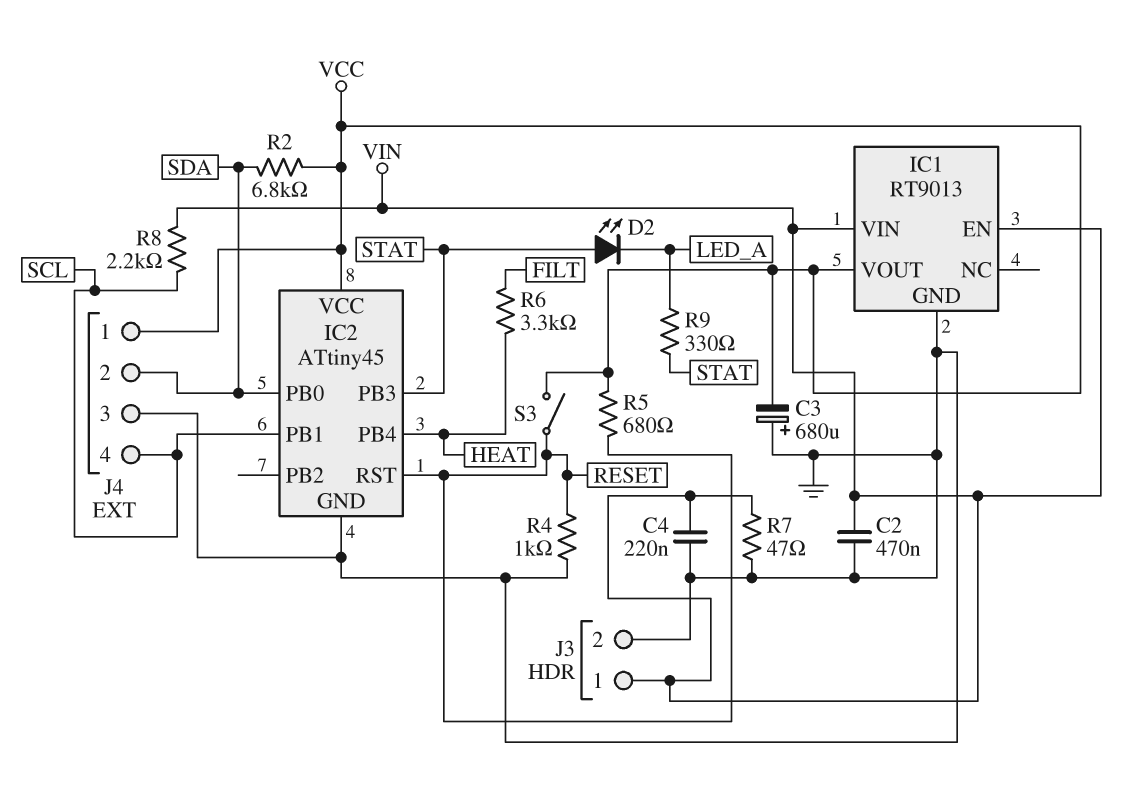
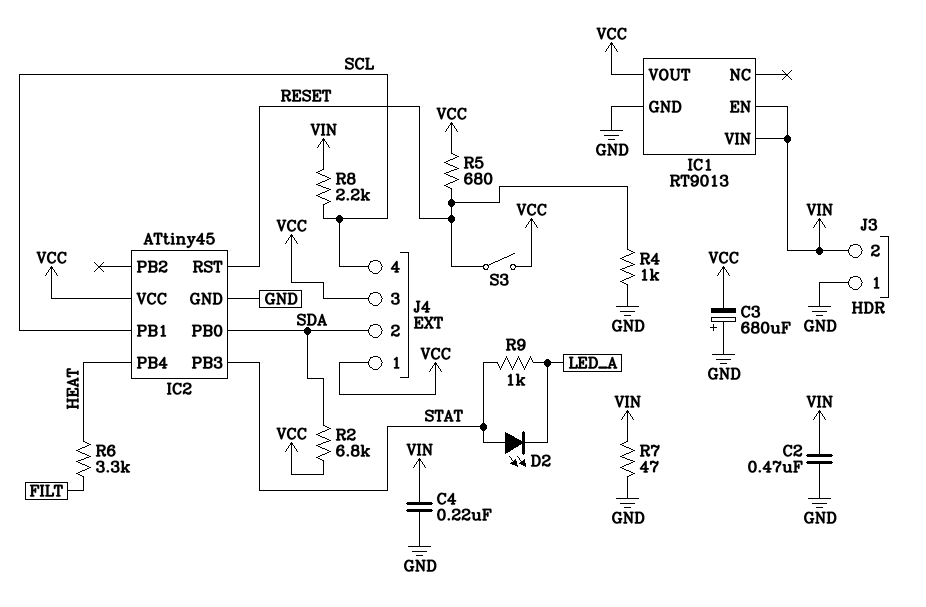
J3 pin 1: VIN -> GND
J3 pin 2: GND -> VIN
J4 pin 3: GND -> VCC
R9: 330 (LED_A, STAT) -> 1k (LED_A, STAT)

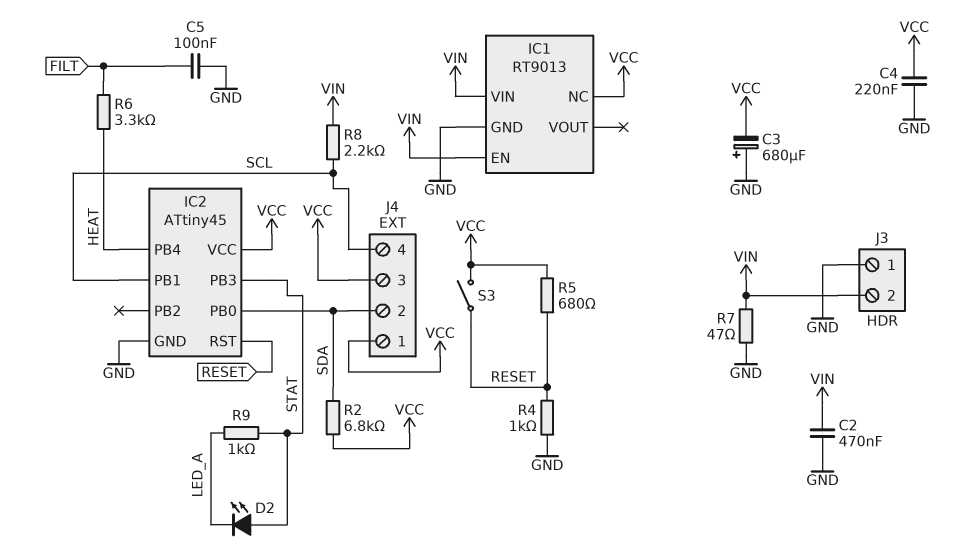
C4: 220nF (GND, VIN) -> 220nF (GND, VCC)
C5: none -> 100nF (FILT, GND)
IC1 pin NC: none -> VCC
IC1 pin VOUT: VCC -> none

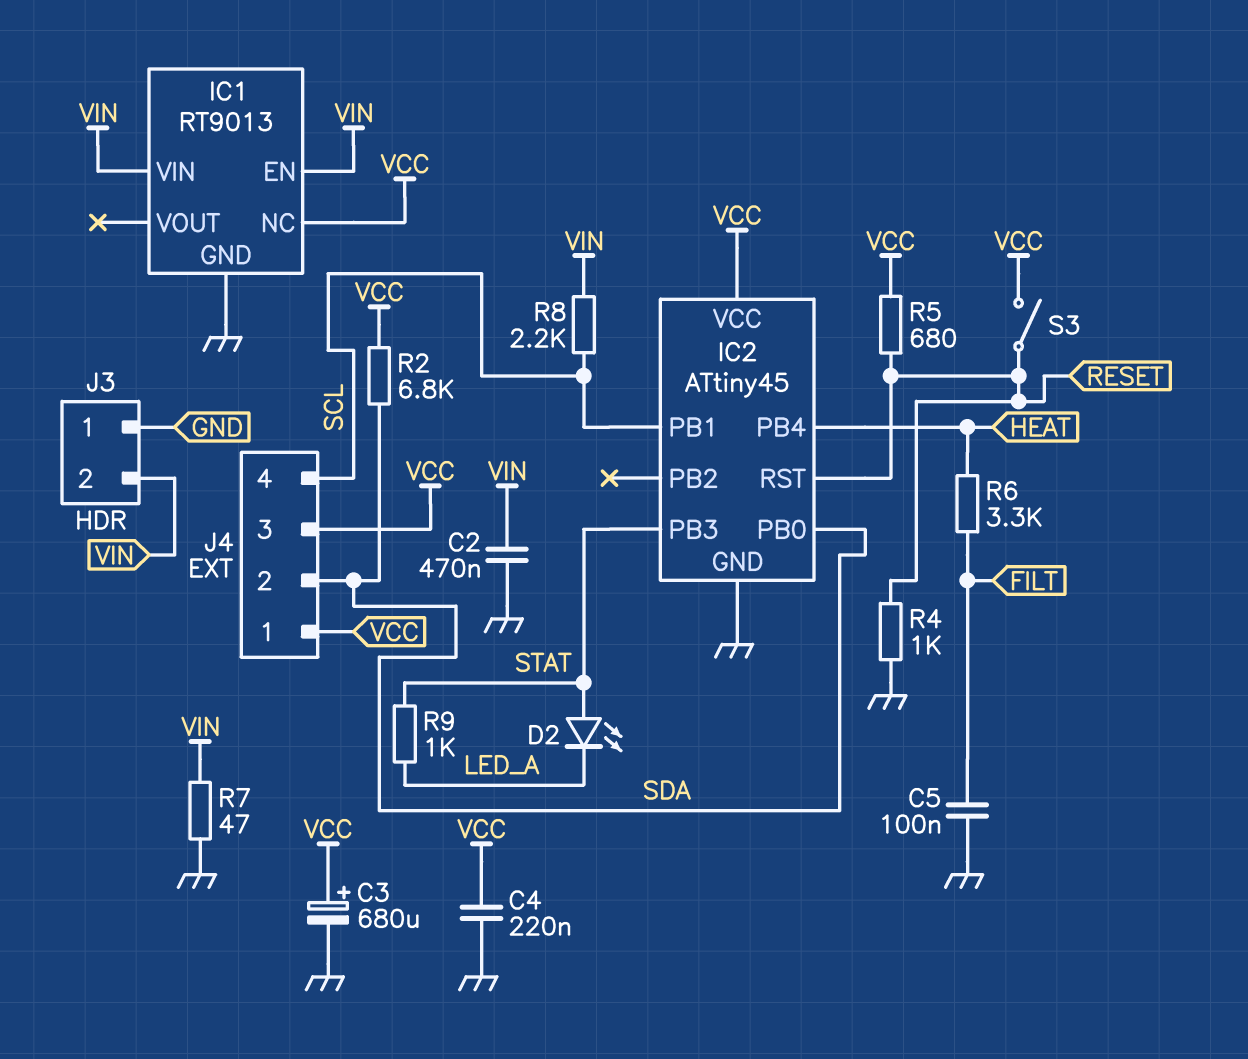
C3: 680uF (plus GND, minus VCC) -> 680uF (plus VCC, minus GND)

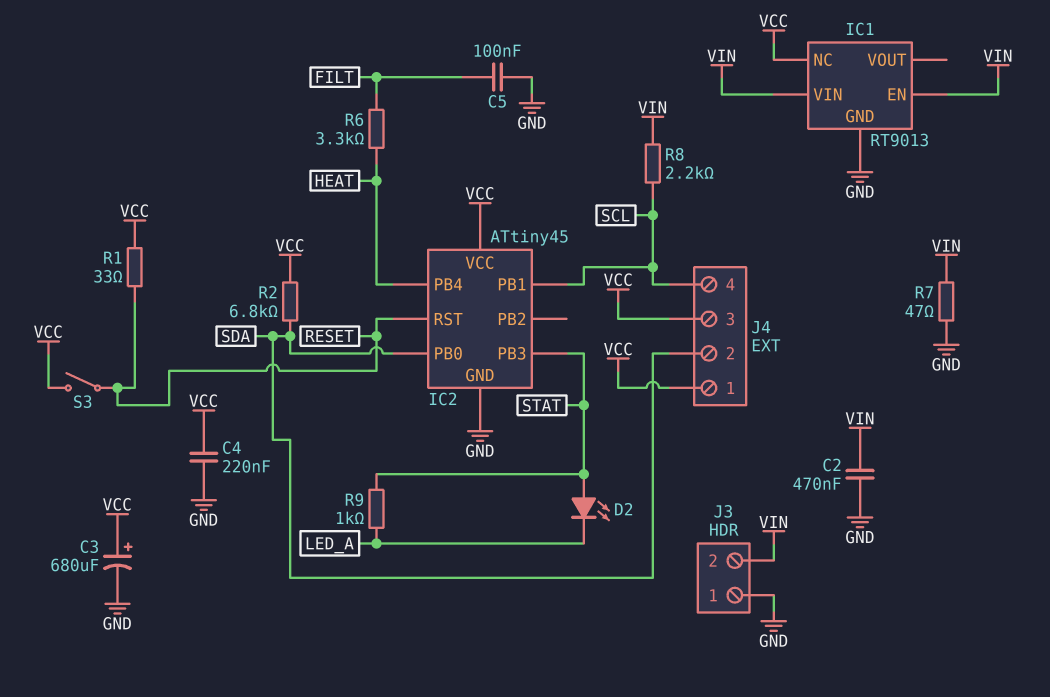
R1: none -> 33 (RESET, VCC)
R4: 1k (GND, RESET) -> none
R5: 680 (RESET, VCC) -> none

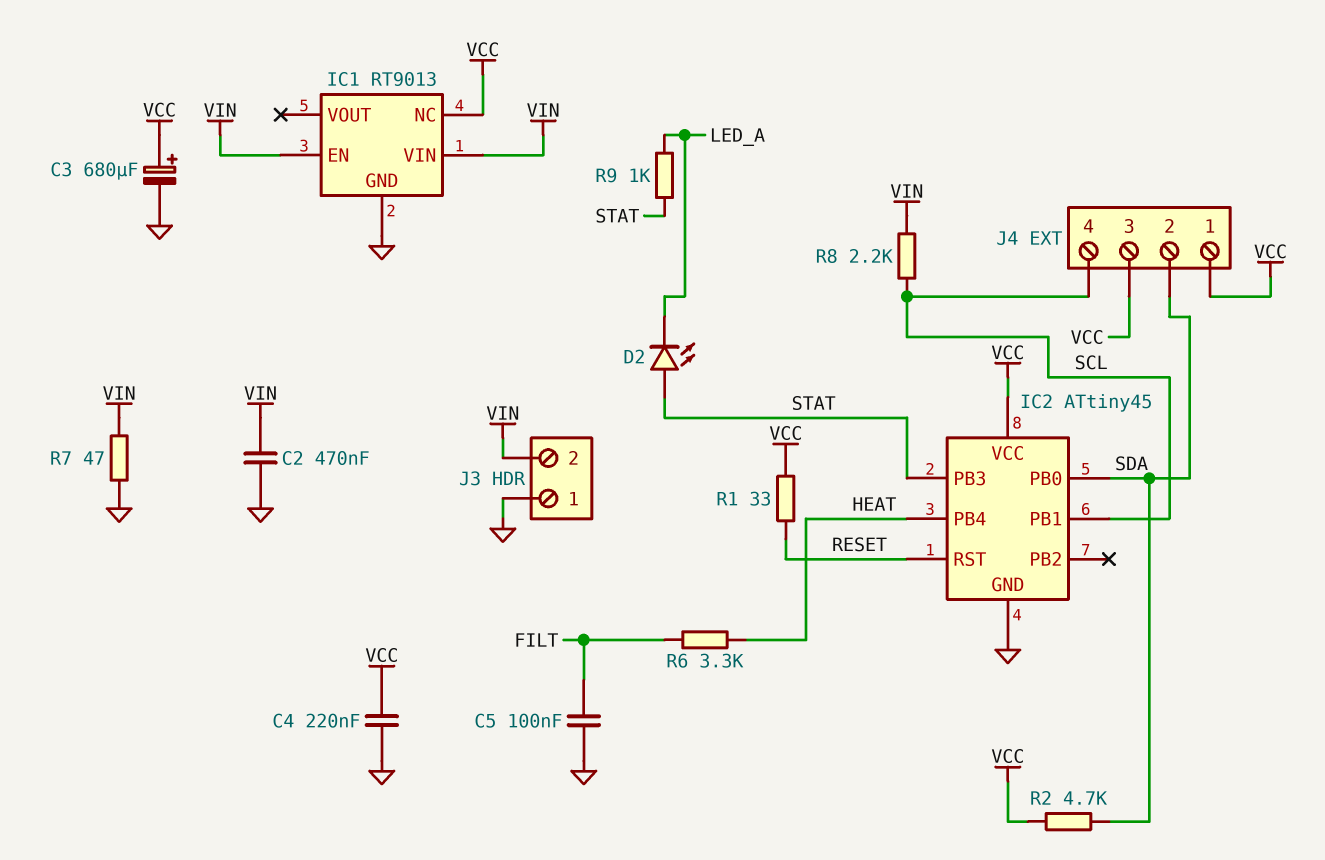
R2: 6.8k (SDA, VCC) -> 4.7k (SDA, VCC)
S3: switch (RESET, VCC) -> none

